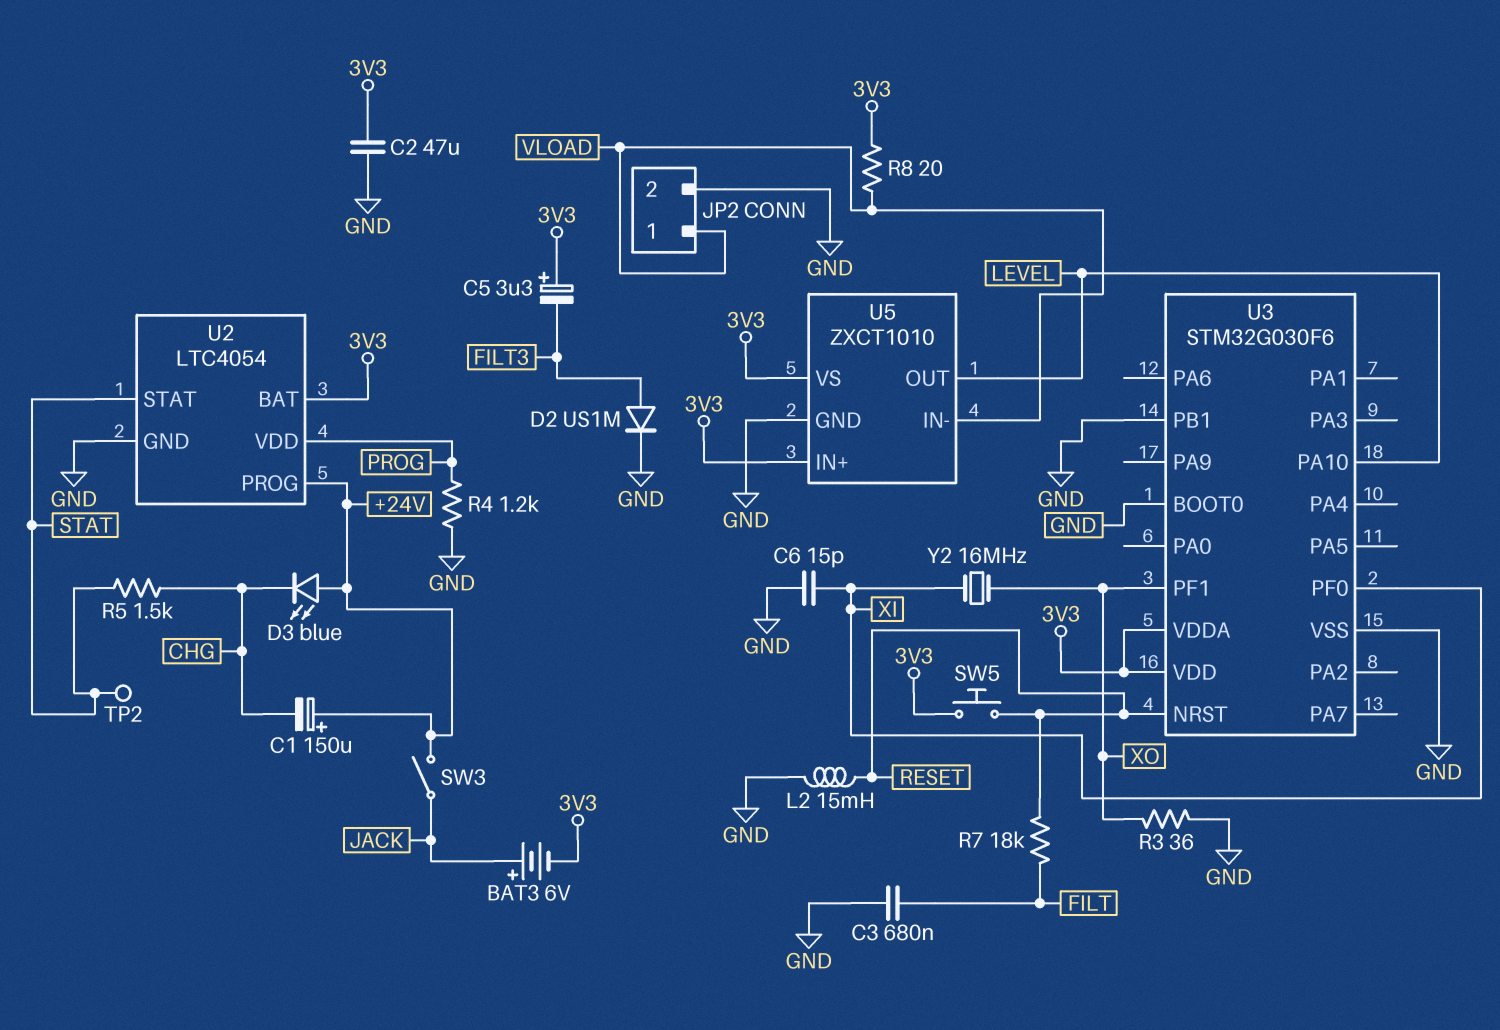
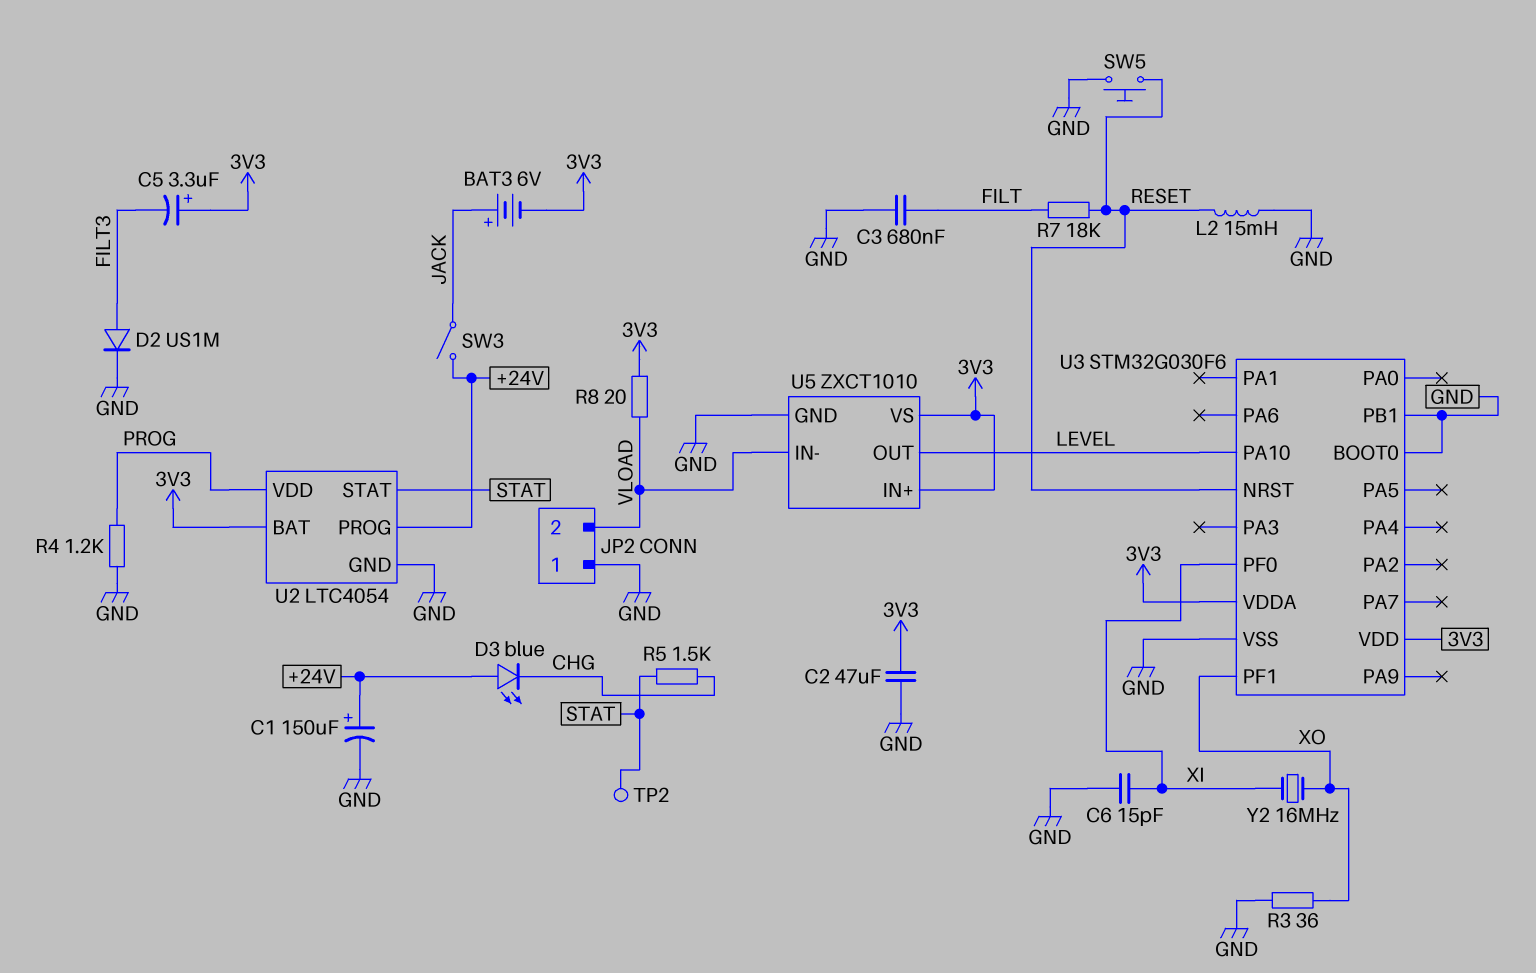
C1: 150uF (plus +24V, minus CHG) -> 150uF (plus +24V, minus GND)
JP2 pin 1: VLOAD -> GND
JP2 pin 2: GND -> VLOAD
SW5: button (3V3, RESET) -> button (GND, RESET)

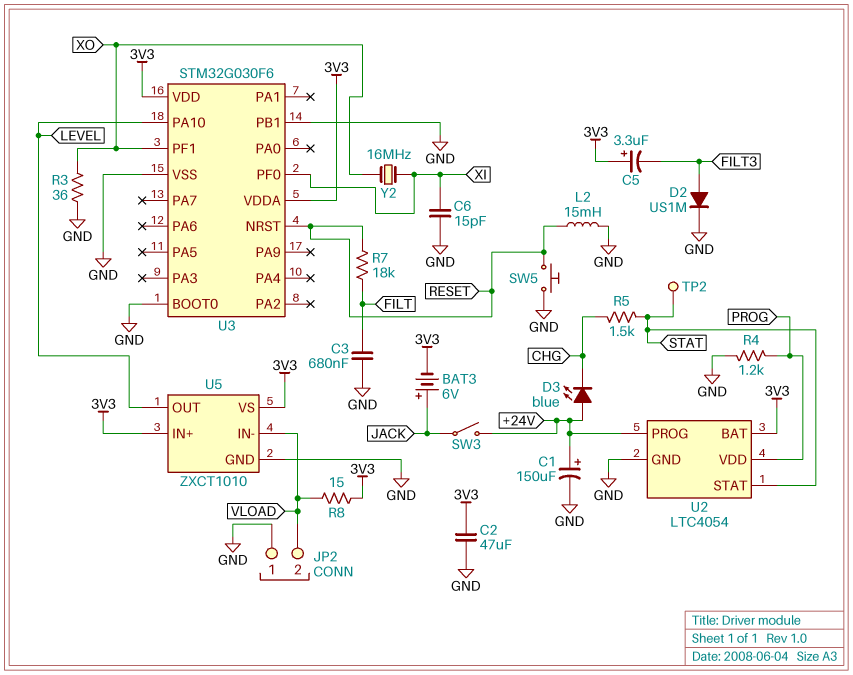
R8: 20 (3V3, VLOAD) -> 15 (3V3, VLOAD)

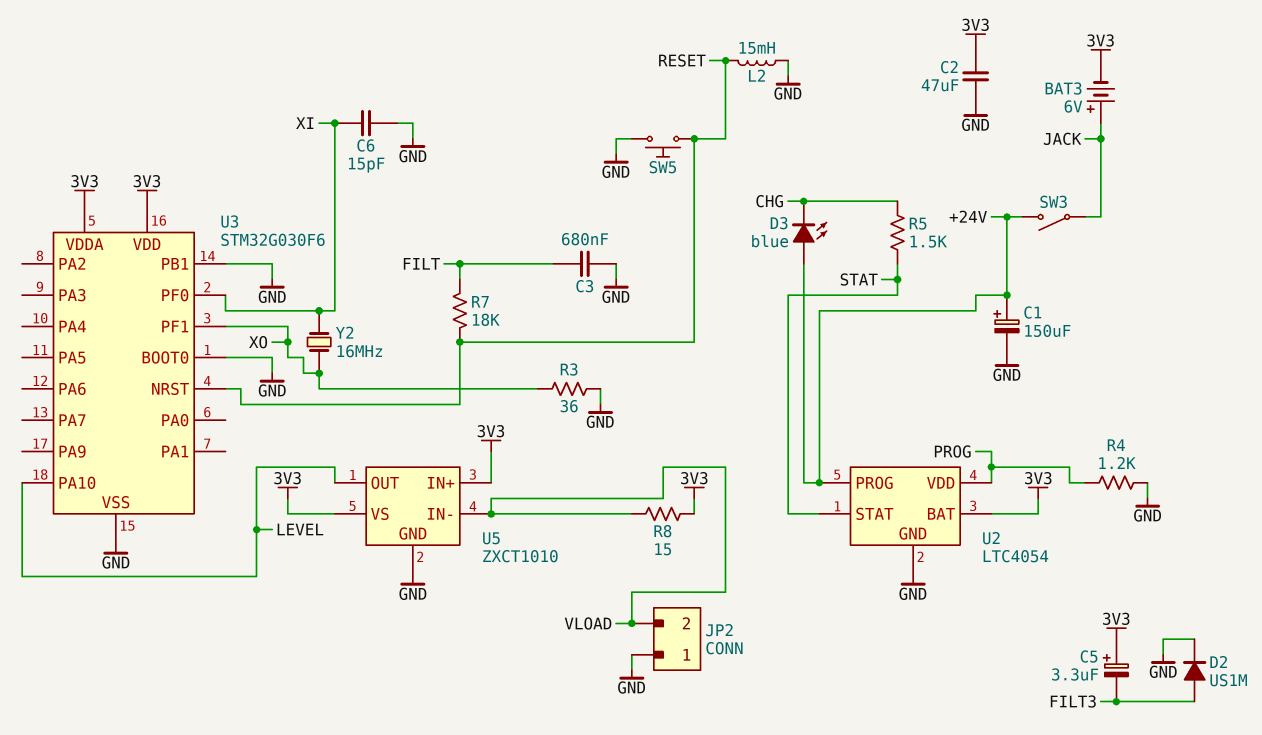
TP2: test point (STAT) -> none

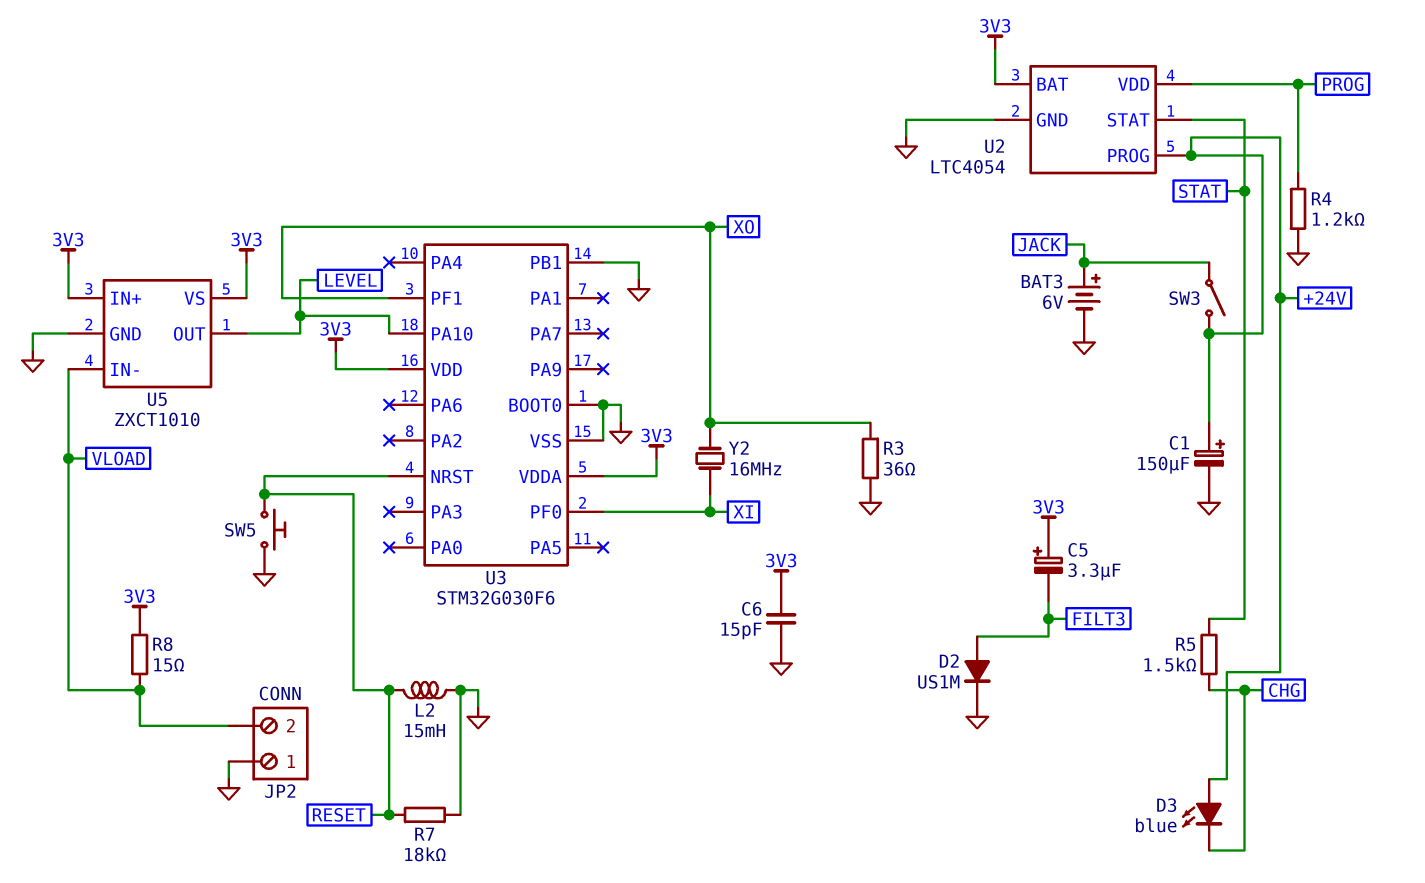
BAT3: 6V (plus JACK, minus 3V3) -> 6V (plus JACK, minus GND)
C2: 47uF (3V3, GND) -> none
C3: 680nF (FILT, GND) -> none
C6: 15pF (GND, XI) -> 15pF (3V3, GND)
R7: 18k (FILT, RESET) -> 18k (GND, RESET)

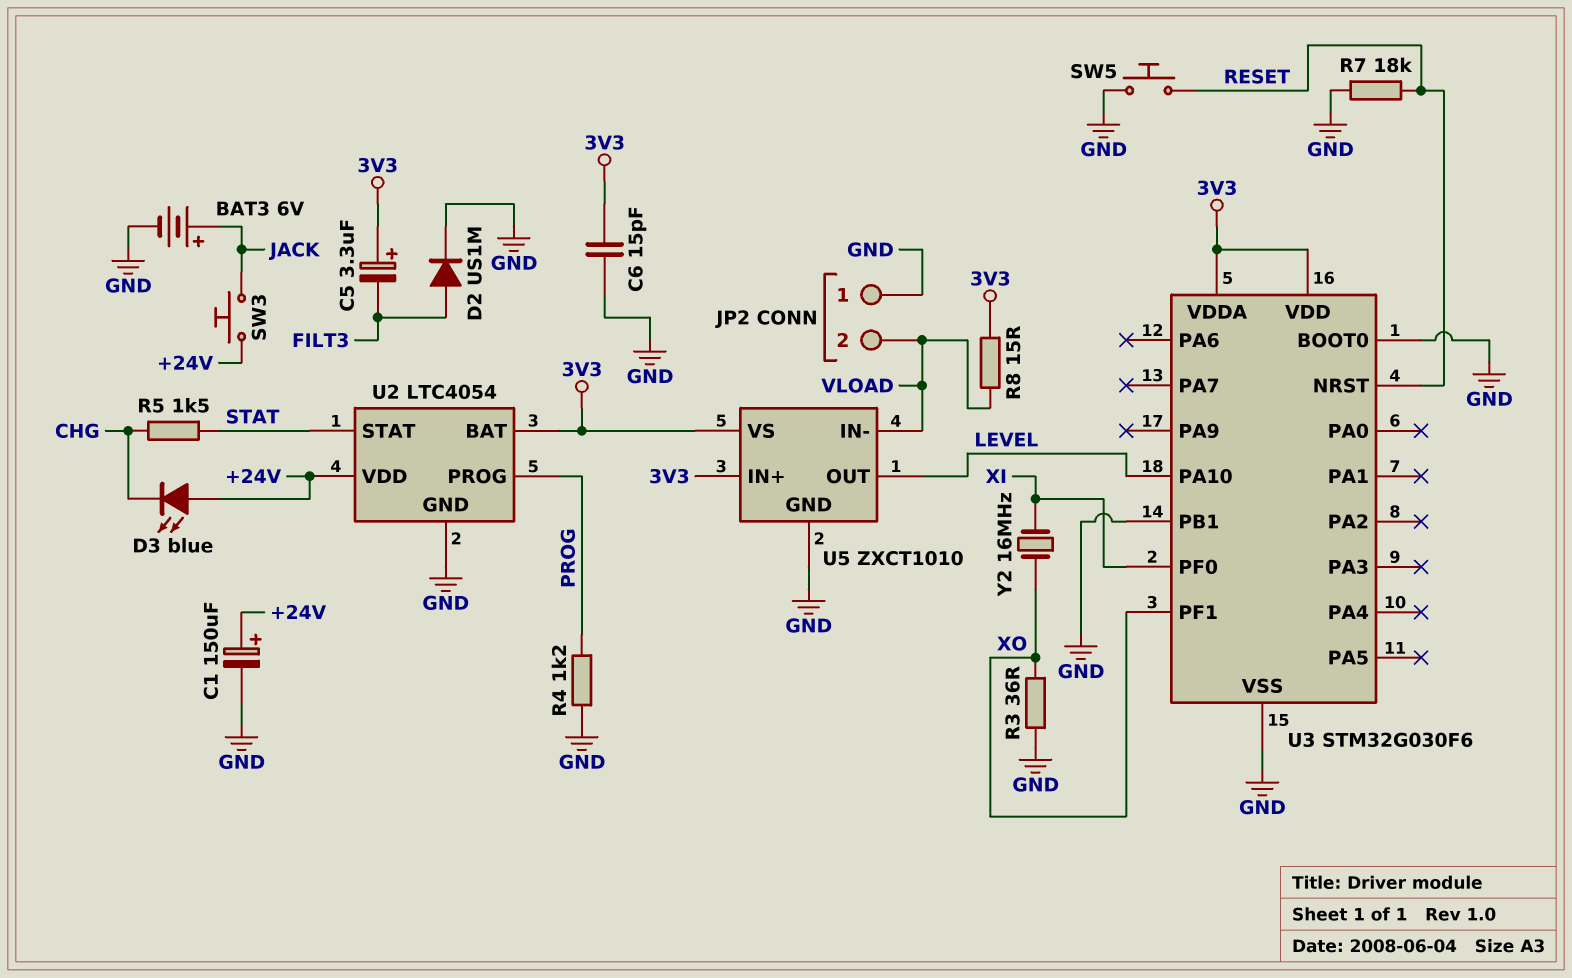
L2: 15mH (GND, RESET) -> none
SW3: switch (+24V, JACK) -> button (+24V, JACK)
U2 pin PROG: +24V -> PROG
U2 pin VDD: PROG -> +24V

